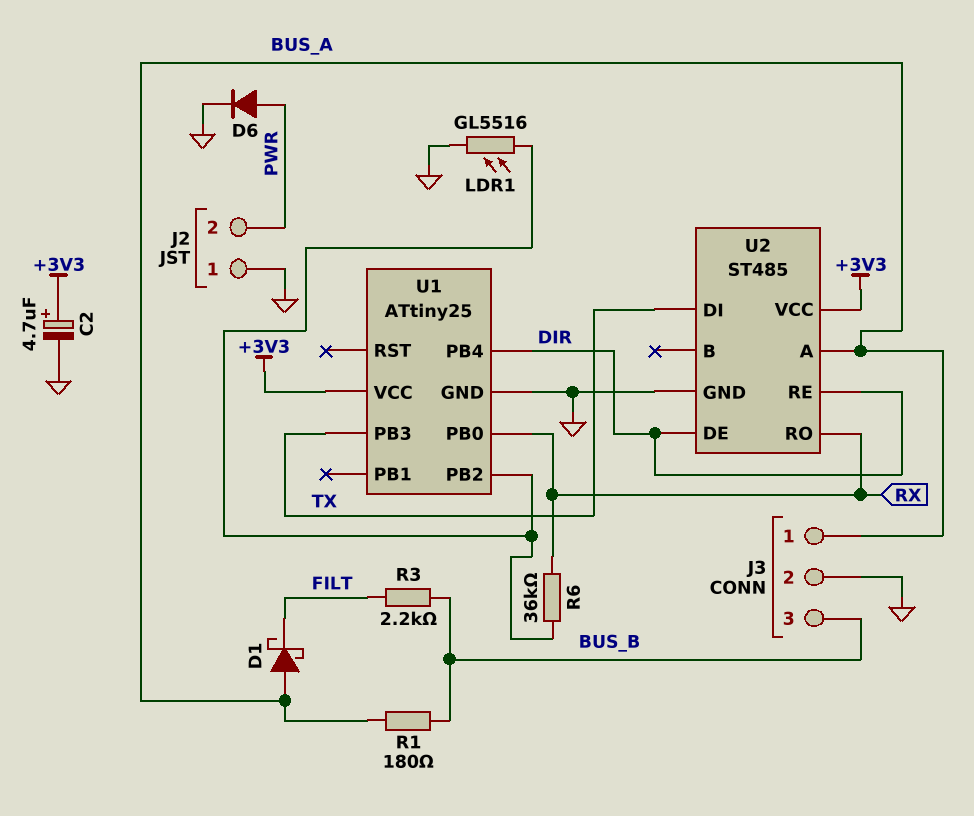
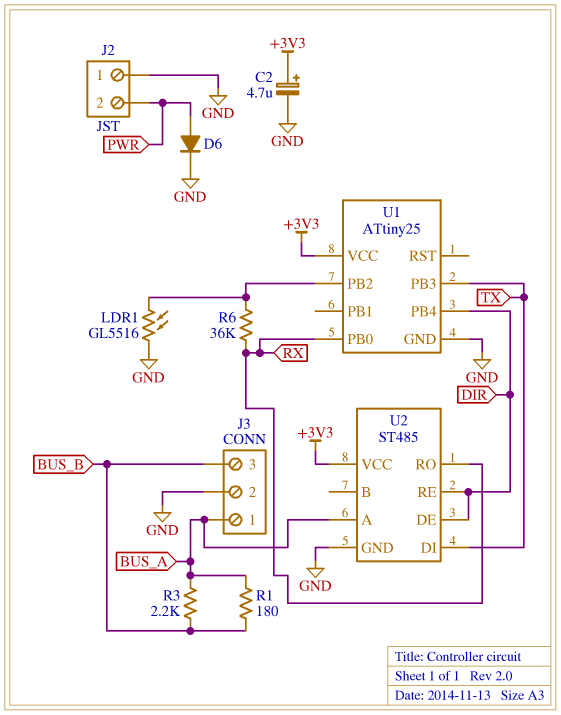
D1: schottky (A BUS_A, K FILT) -> none
R3: 2.2k (BUS_B, FILT) -> 2.2k (BUS_A, BUS_B)

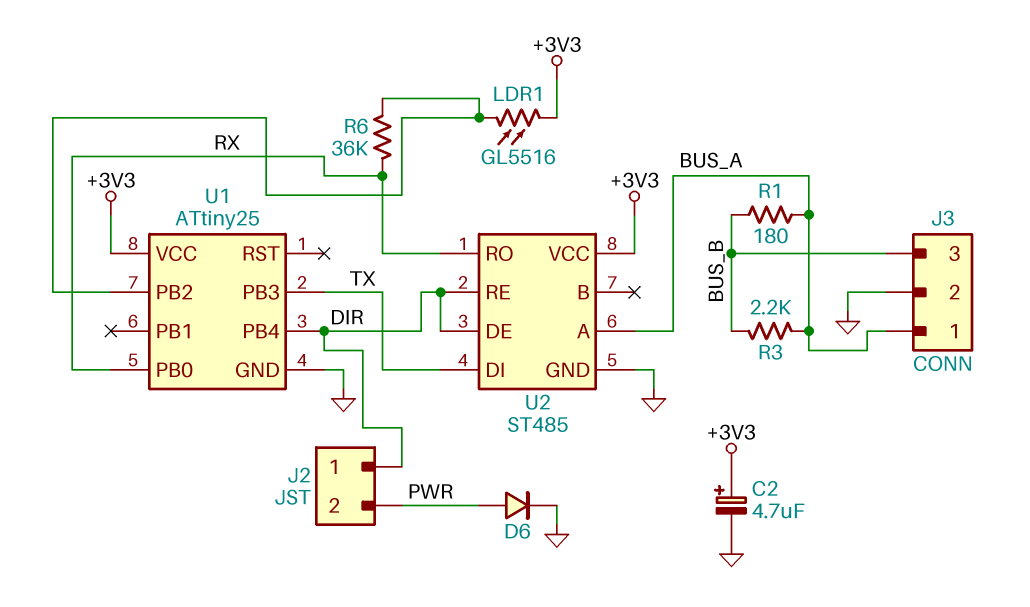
J2 pin 1: GND -> DIR
LDR1: GL5516 (GND, U1/PB2) -> GL5516 (+3V3, U1/PB2)

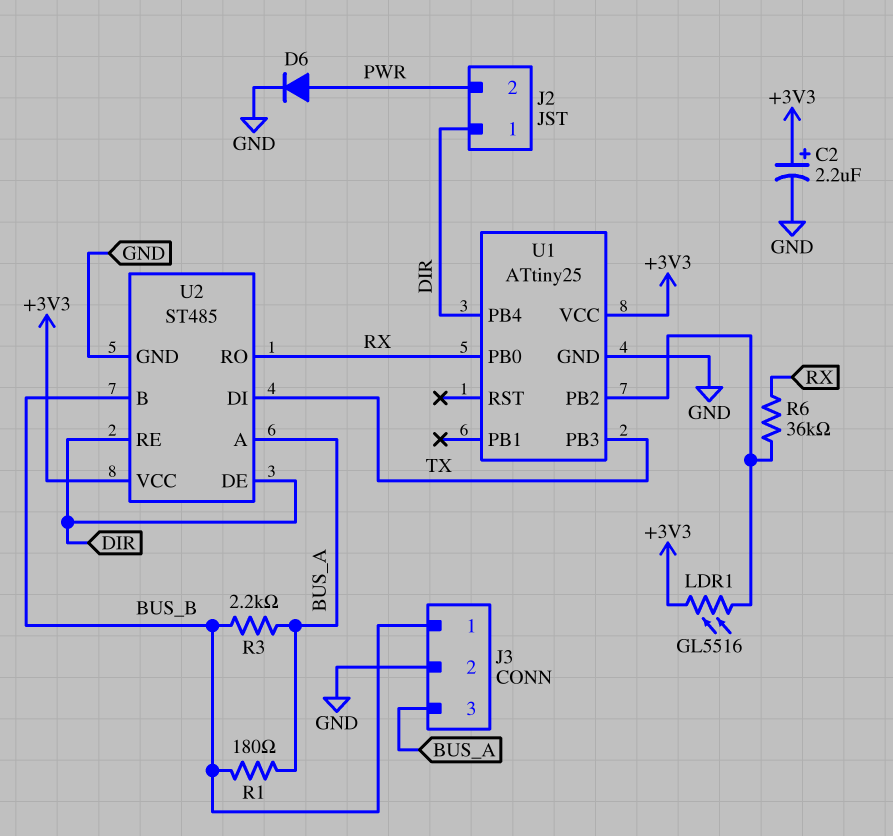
C2: 4.7uF (plus +3V3, minus GND) -> 2.2uF (plus +3V3, minus GND)
J3 pin 1: BUS_A -> BUS_B
J3 pin 3: BUS_B -> BUS_A
U2 pin B: none -> BUS_B

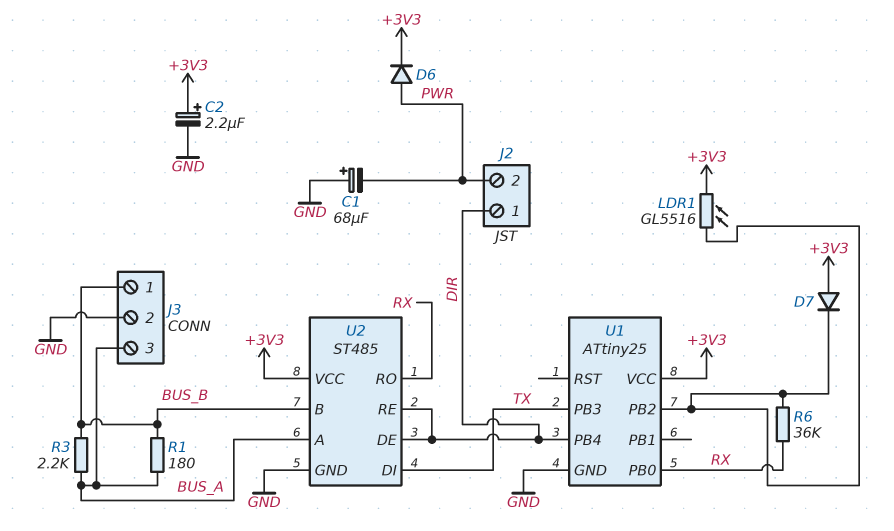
C1: none -> 68uF (plus GND, minus PWR)
D6: diode (A PWR, K GND) -> diode (A PWR, K +3V3)
D7: none -> diode (A +3V3, K U1/PB2)

